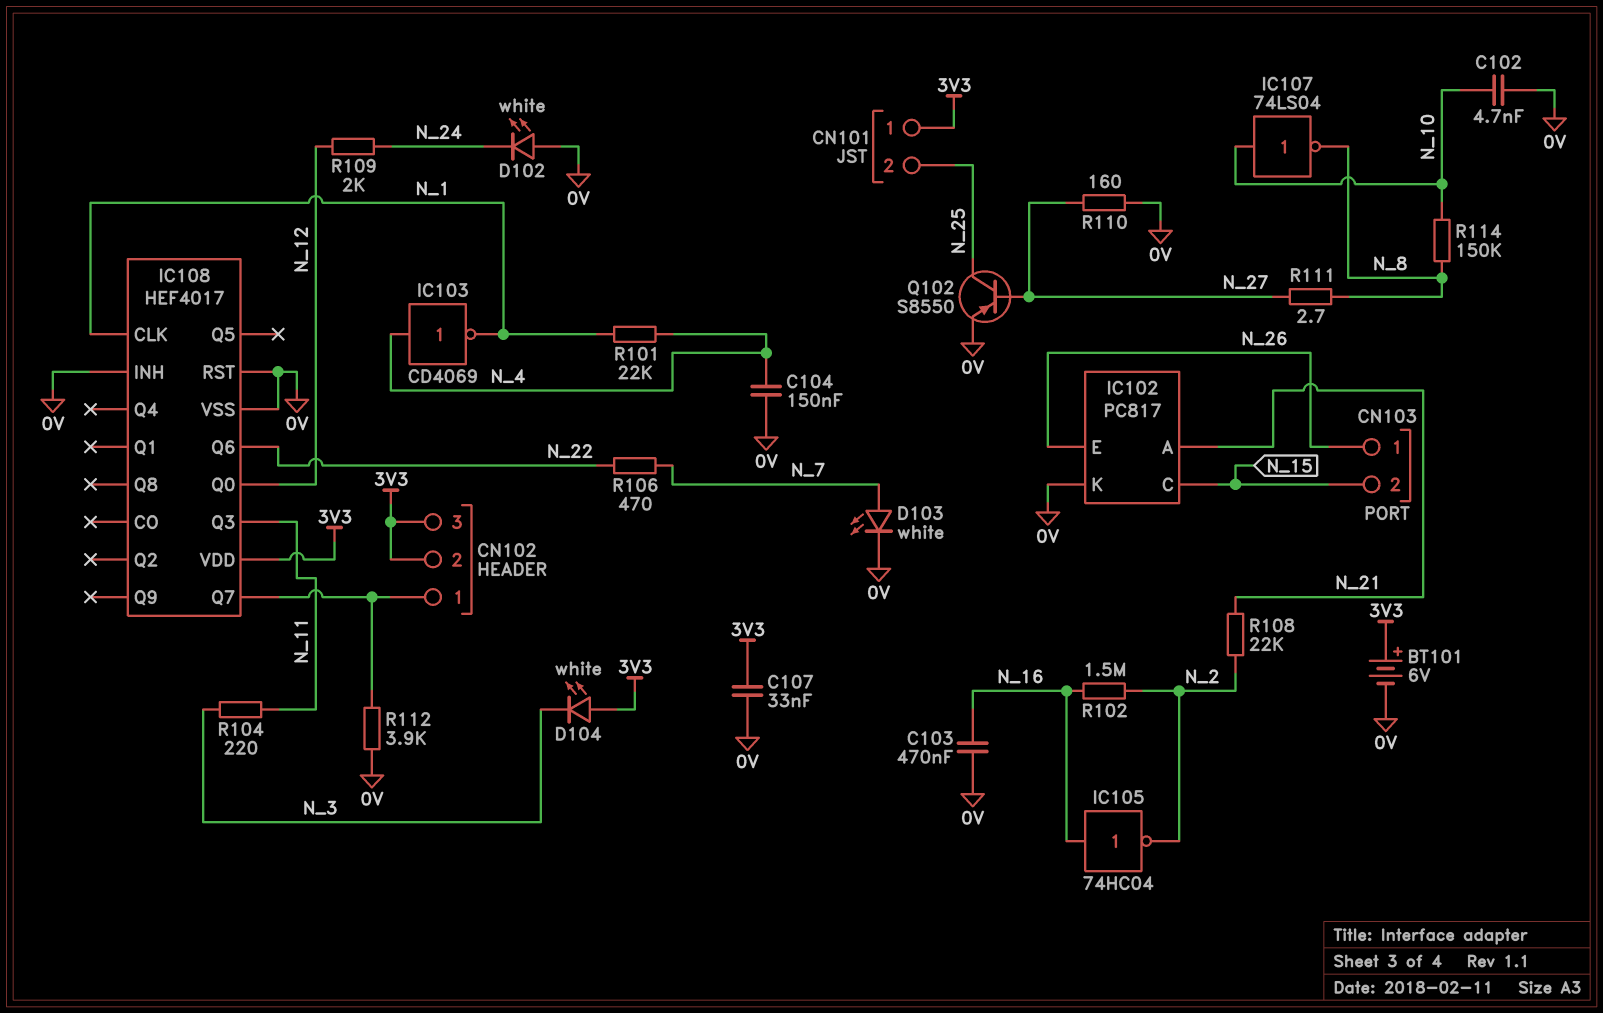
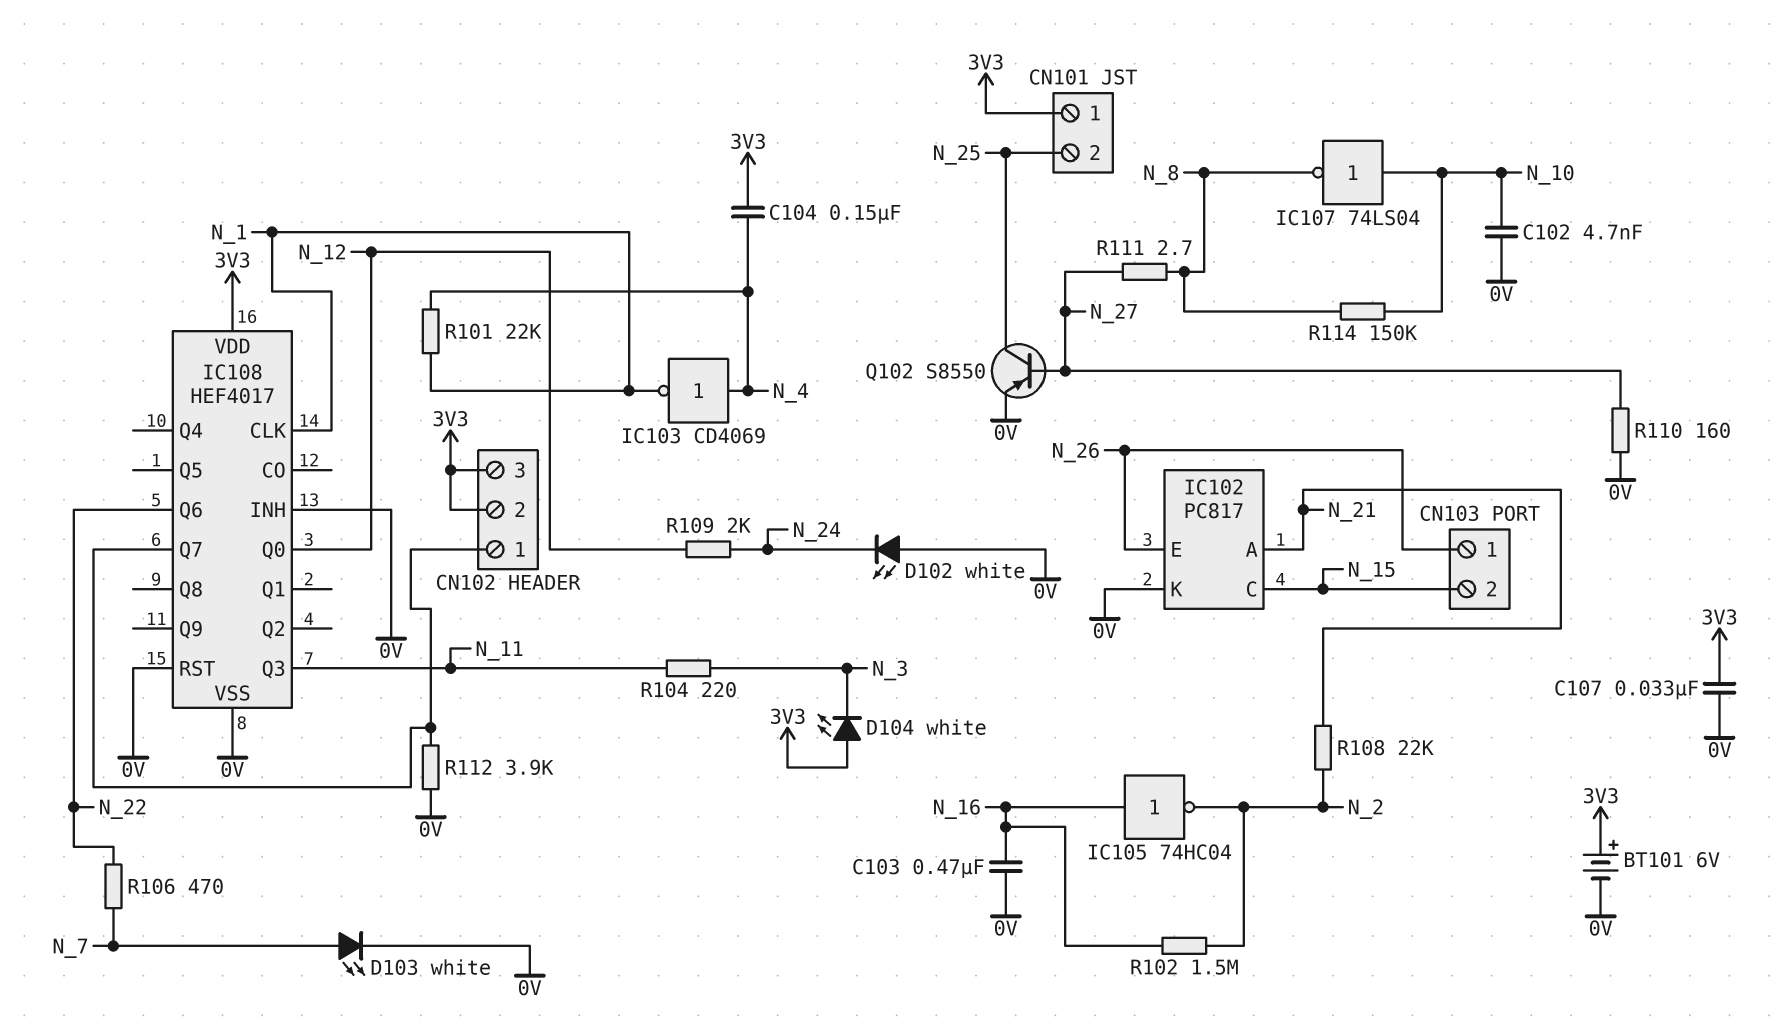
C104: 150nF (0V, N_4) -> 150nF (3V3, N_4)

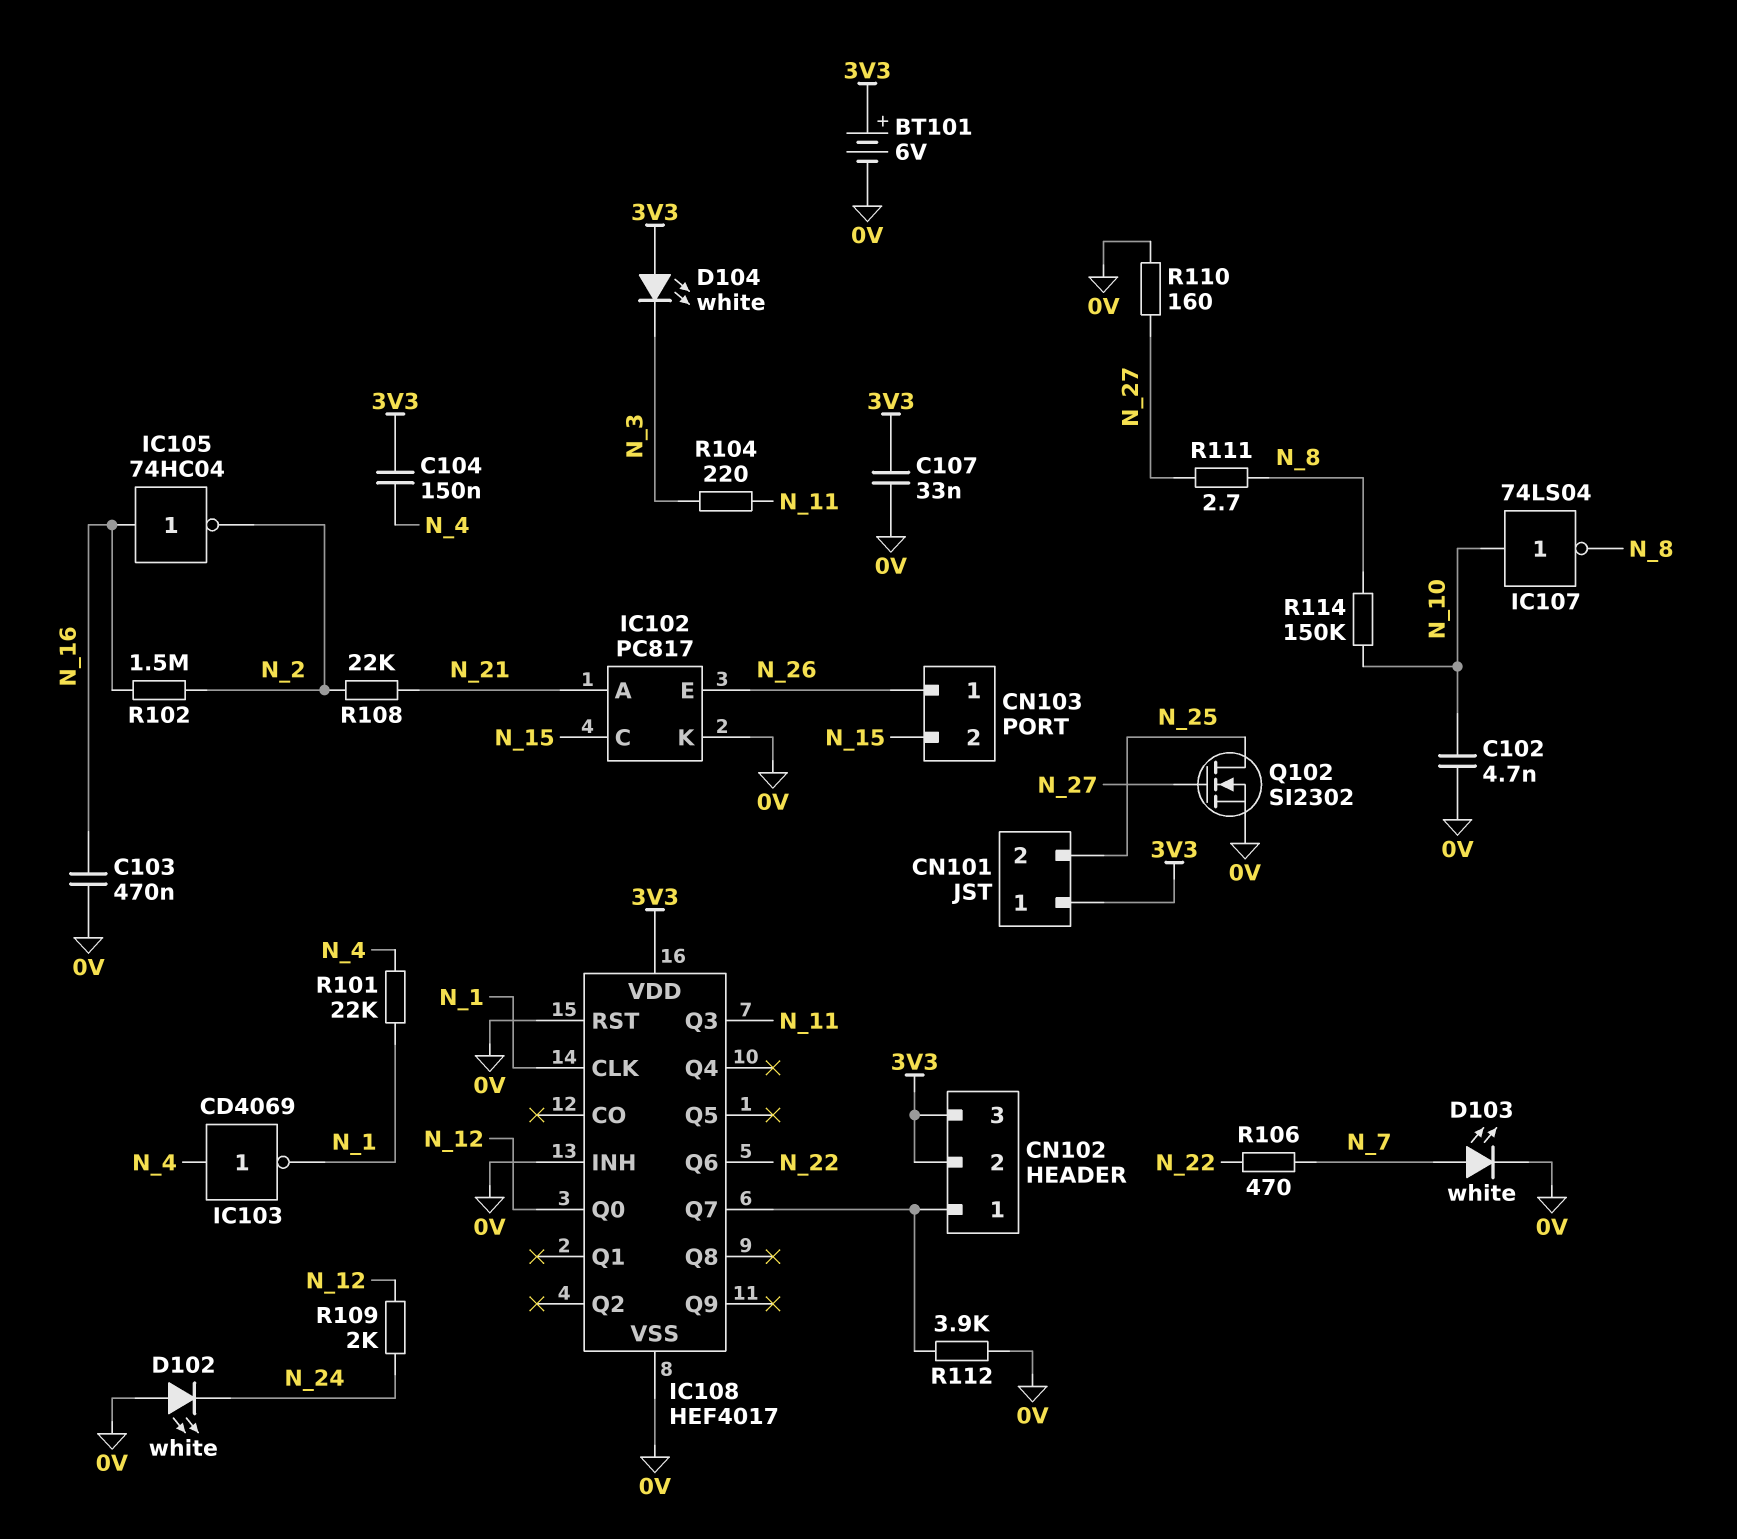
Q102: PNP S8550 (B N_27, C N_25, E 0V) -> NMOS SI2302 (G N_27, D N_25, S 0V)

